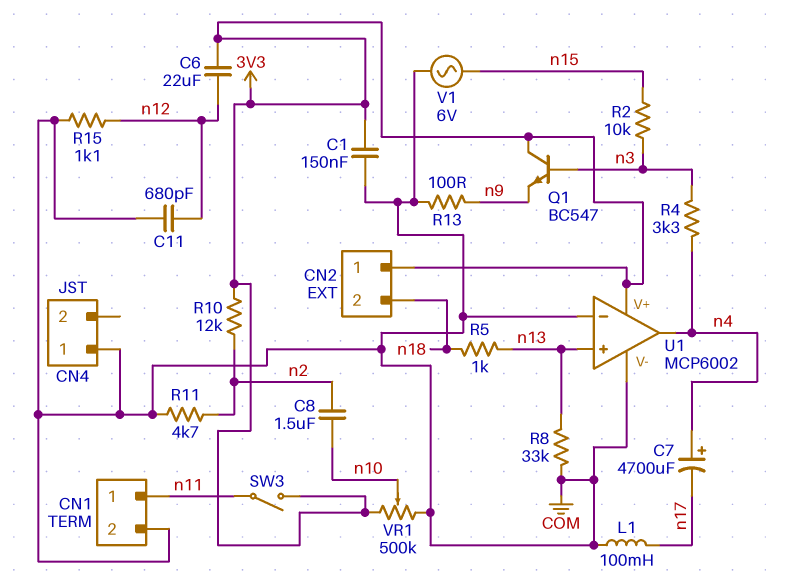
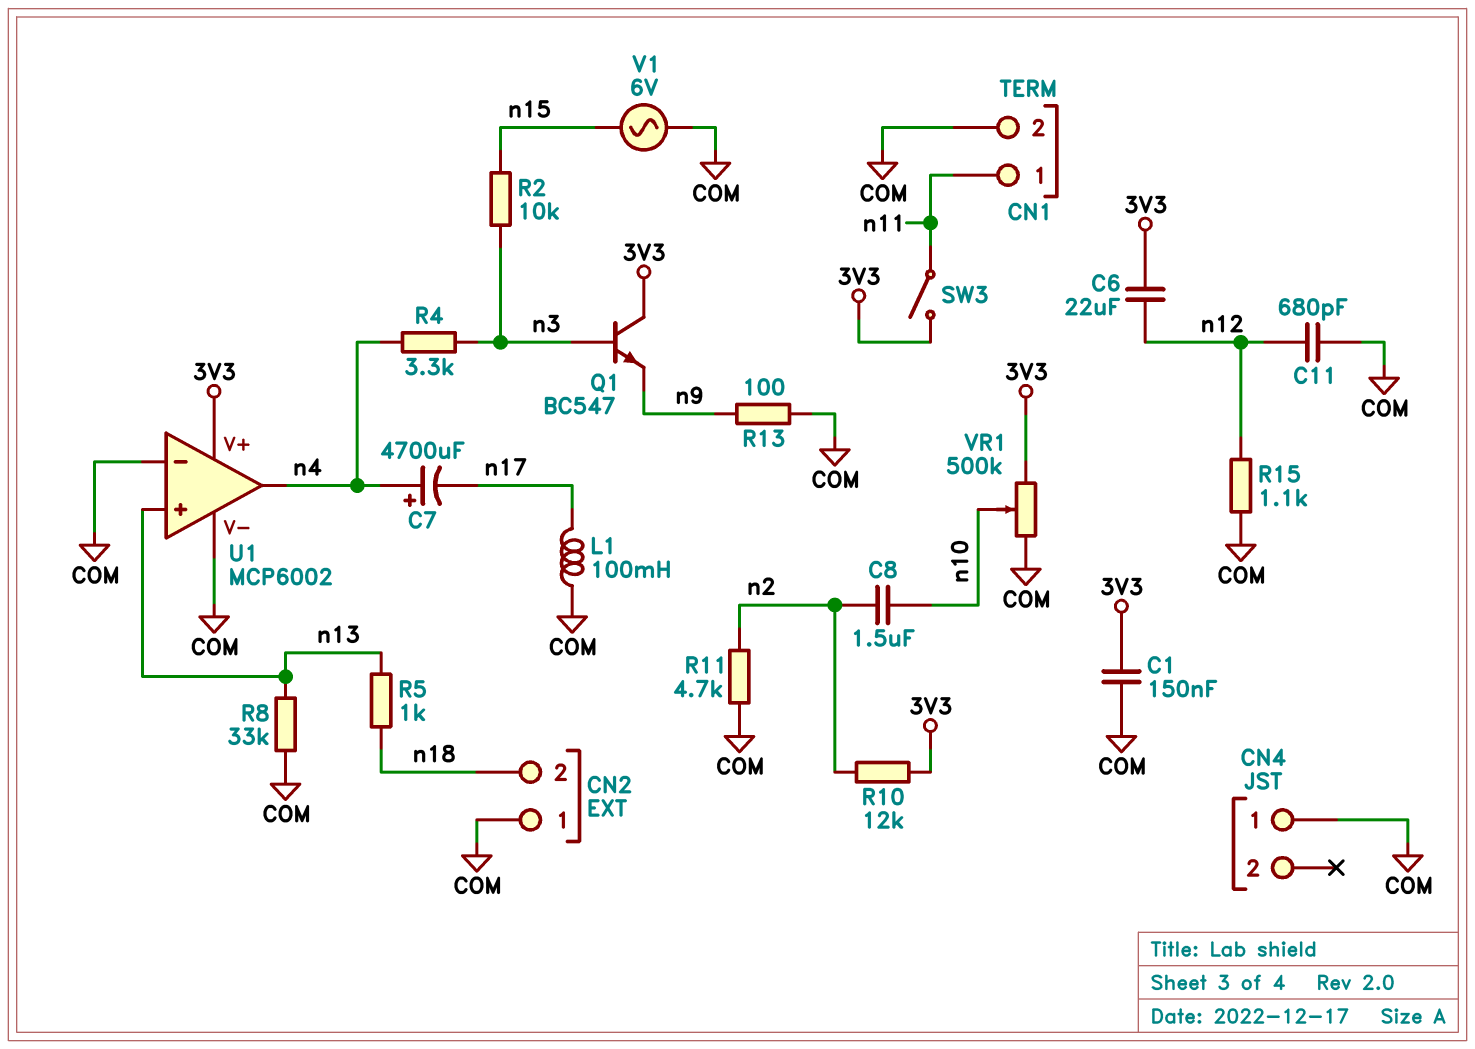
CN2 pin 1: 3V3 -> COM

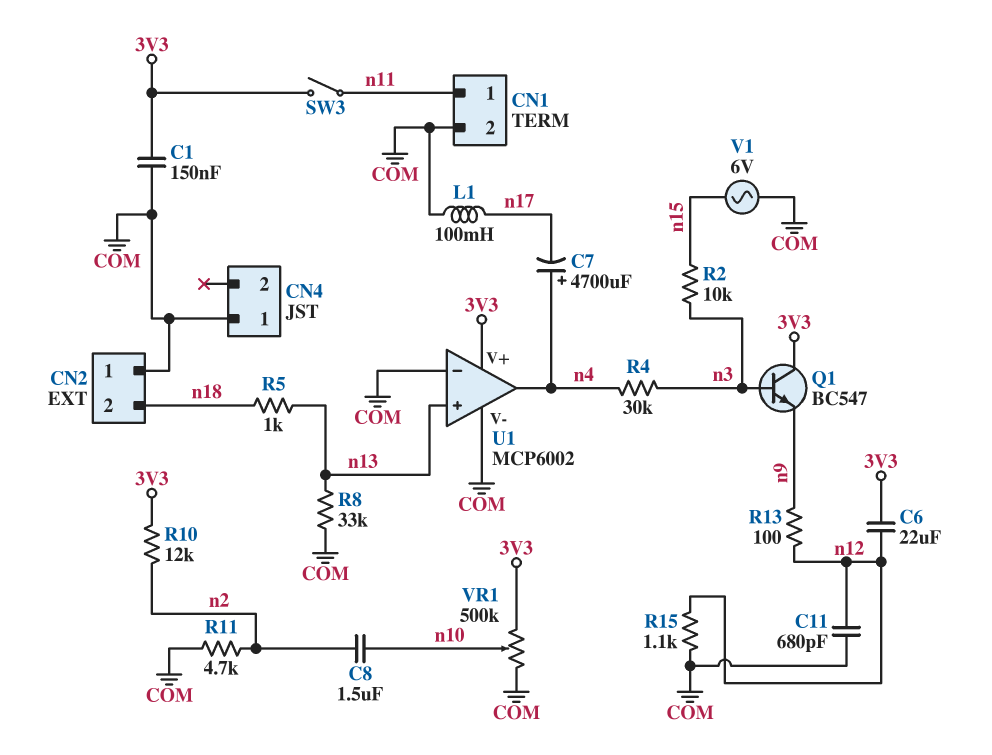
R4: 3.3k (n3, n4) -> 30k (n3, n4)
R13: 100 (COM, n9) -> 100 (n9, n12)

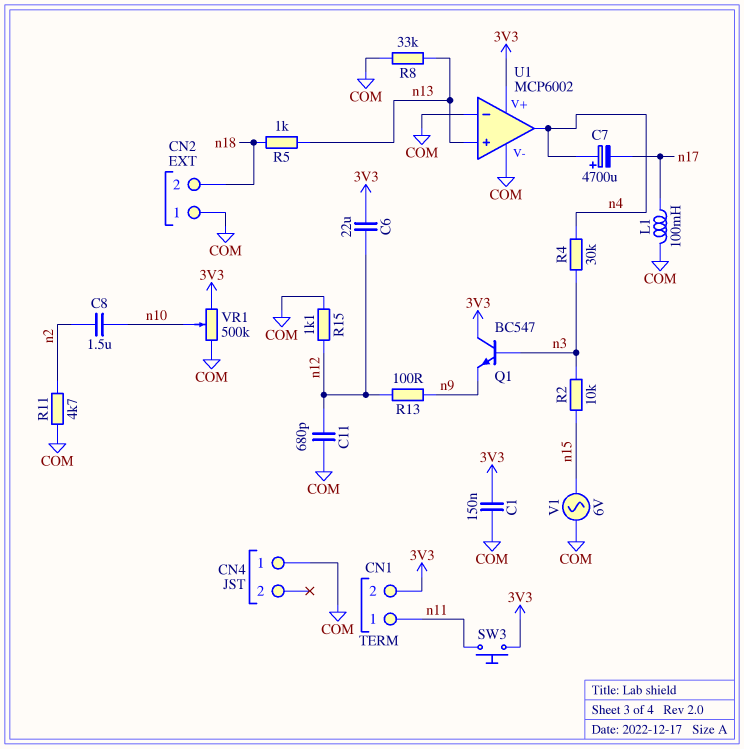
CN1 pin 2: COM -> 3V3
R10: 12k (3V3, n2) -> none
SW3: switch (3V3, n11) -> button (3V3, n11)

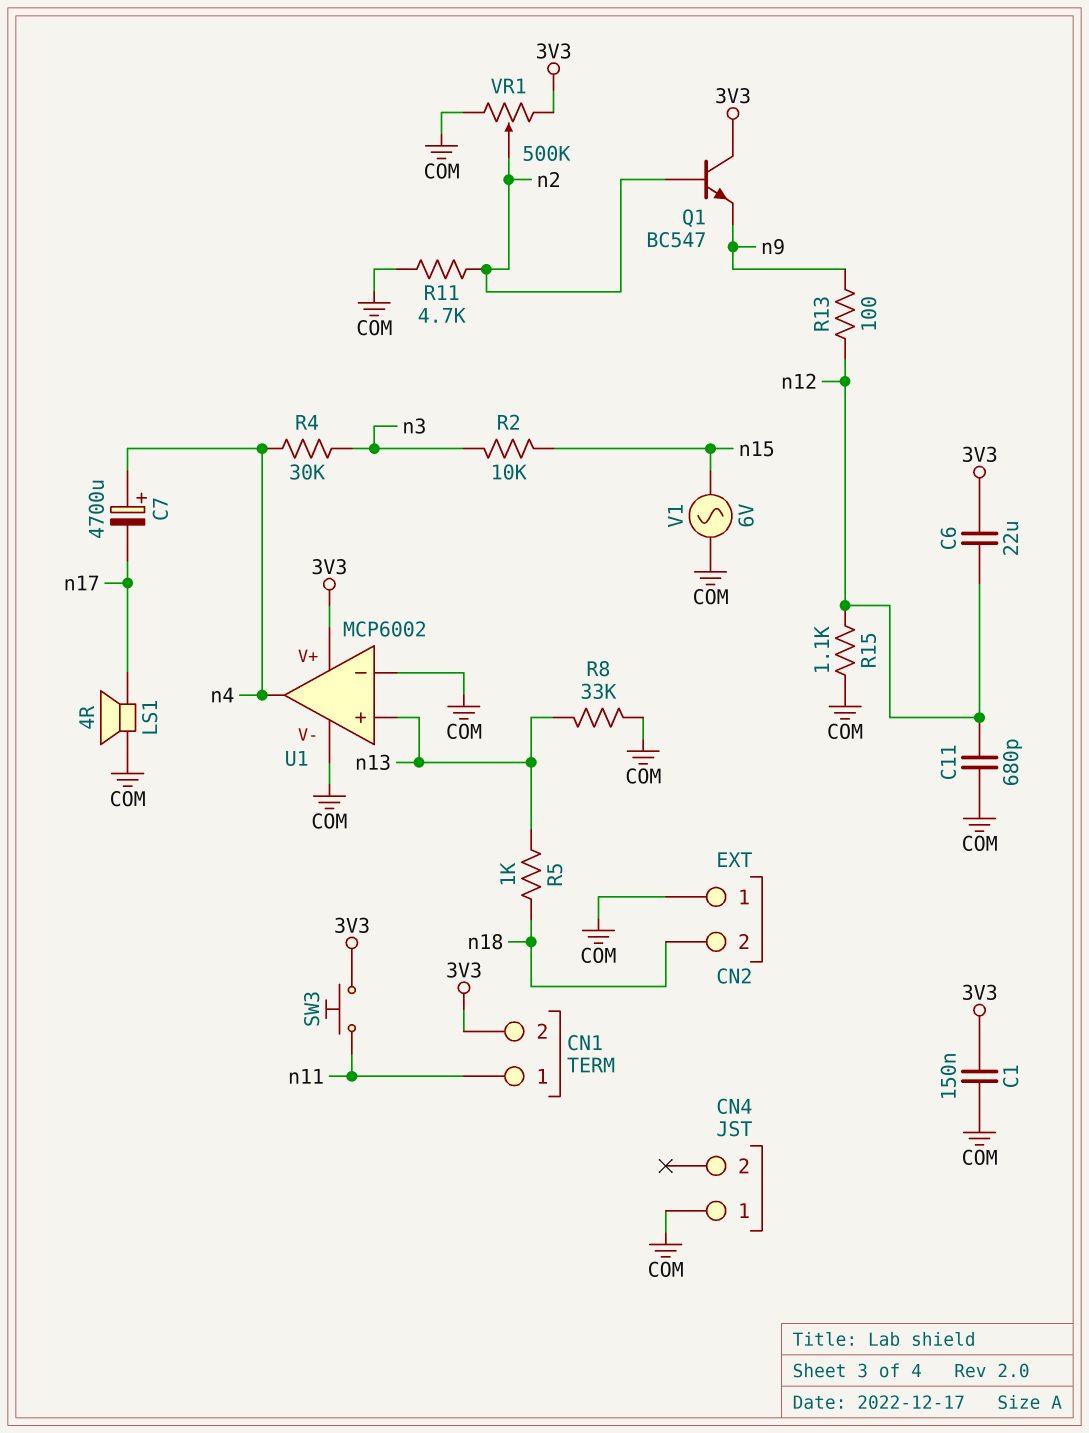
C8: 1.5uF (n2, n10) -> none
L1: 100mH (COM, n17) -> none
LS1: none -> speaker 4R (COM, n17)
Q1: NPN BC547 (B n3, C 3V3, E n9) -> NPN BC547 (B n2, C 3V3, E n9)
VR1: 500k (3V3, COM, wiper n10) -> 500k (3V3, COM, wiper n2)

